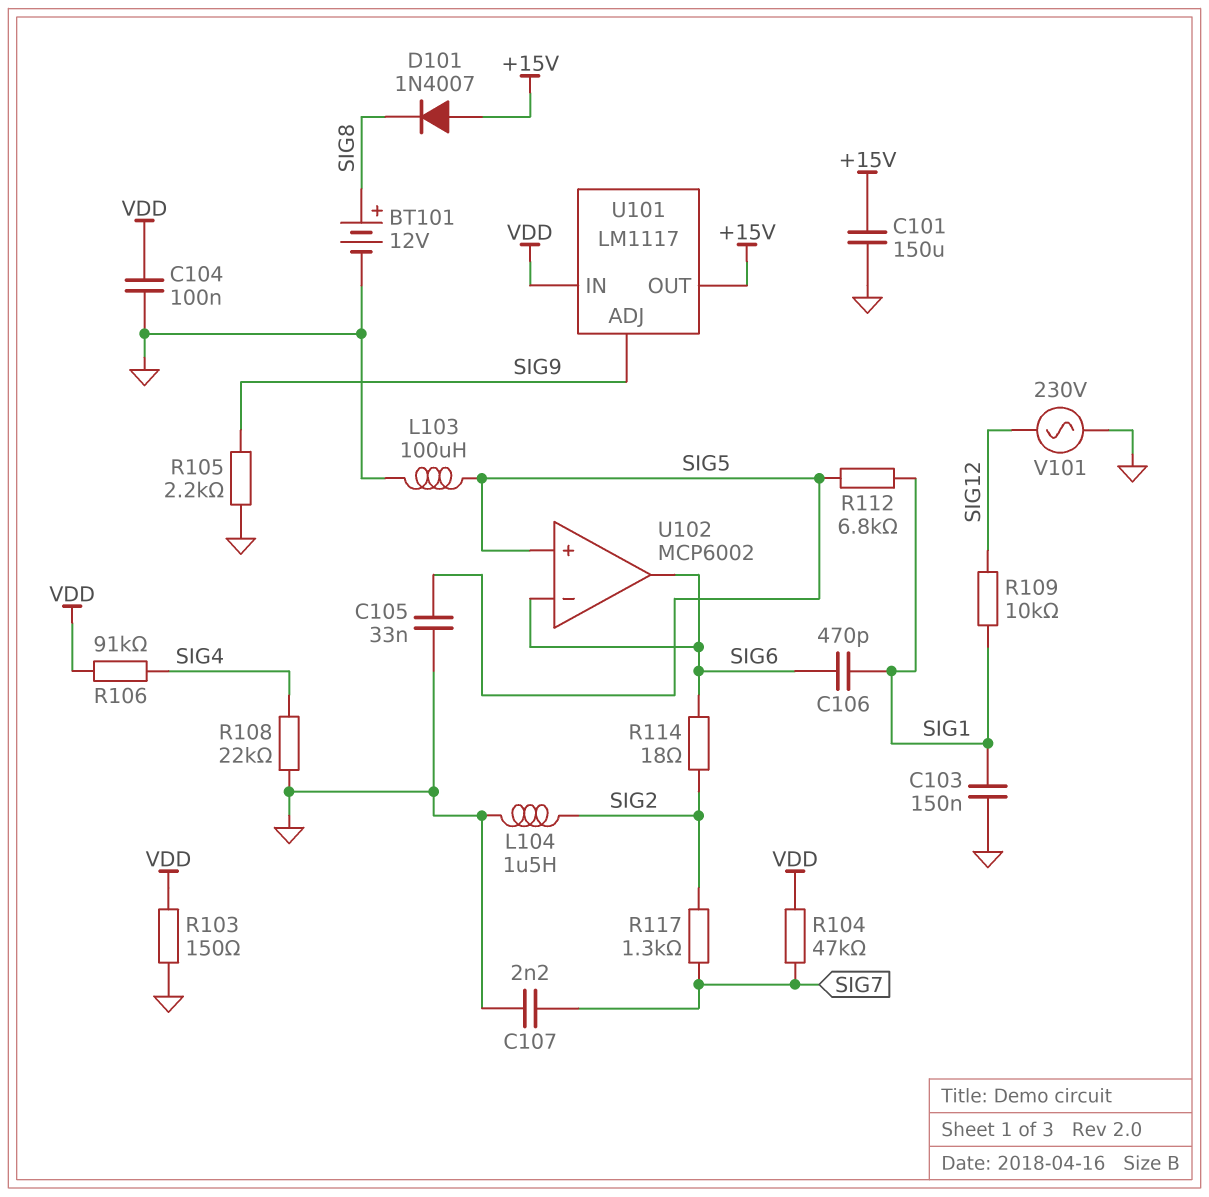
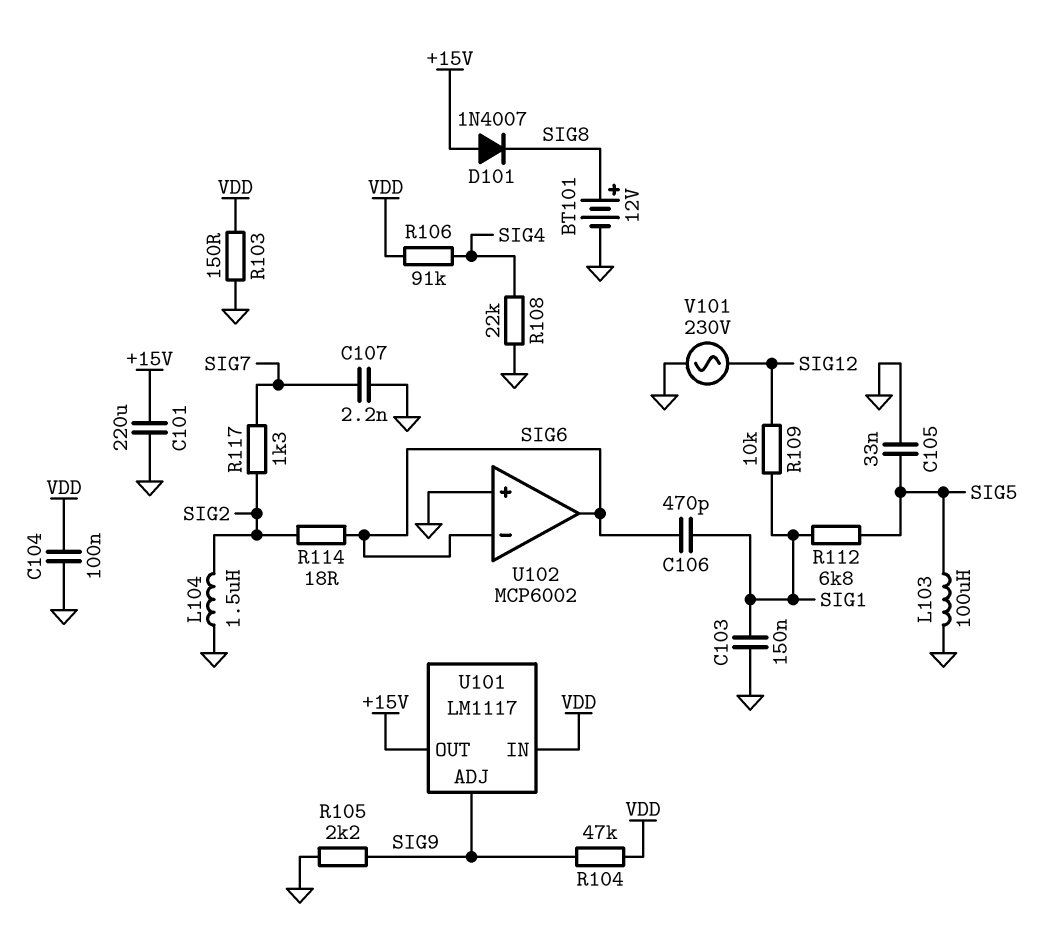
C101: 150uF (+15V, GND) -> 220uF (+15V, GND)
R104: 47k (SIG7, VDD) -> 47k (SIG9, VDD)
U102 pin in+: SIG5 -> GND

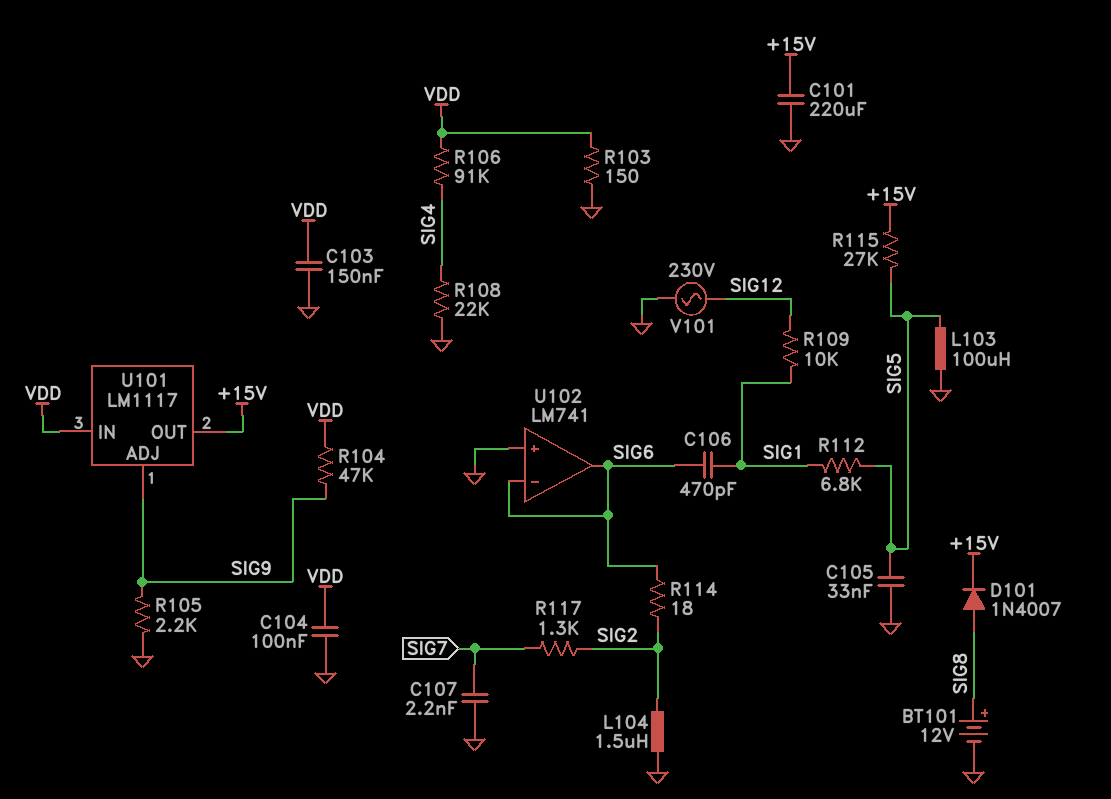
C103: 150nF (GND, SIG1) -> 150nF (GND, VDD)
D101: diode 1N4007 (A +15V, K SIG8) -> diode 1N4007 (A SIG8, K +15V)
R115: none -> 27k (+15V, SIG5)
U102: MCP6002 -> LM741

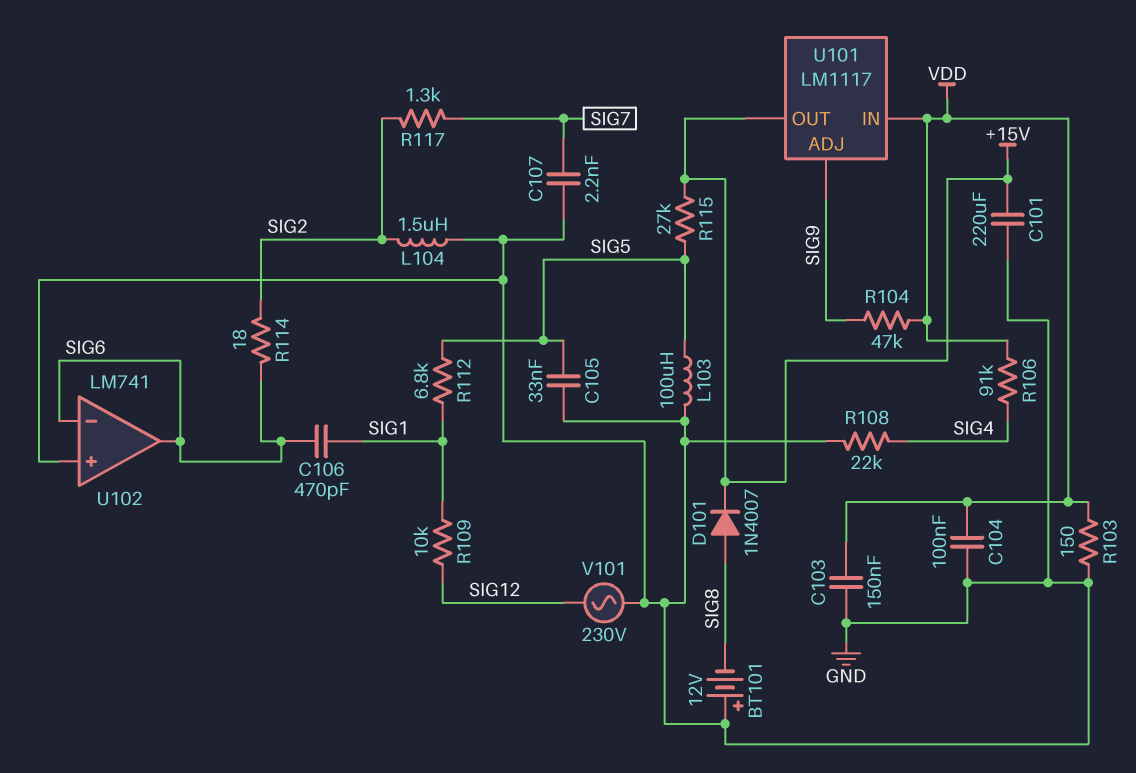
BT101: 12V (plus SIG8, minus GND) -> 12V (plus GND, minus SIG8)
R105: 2.2k (GND, SIG9) -> none

